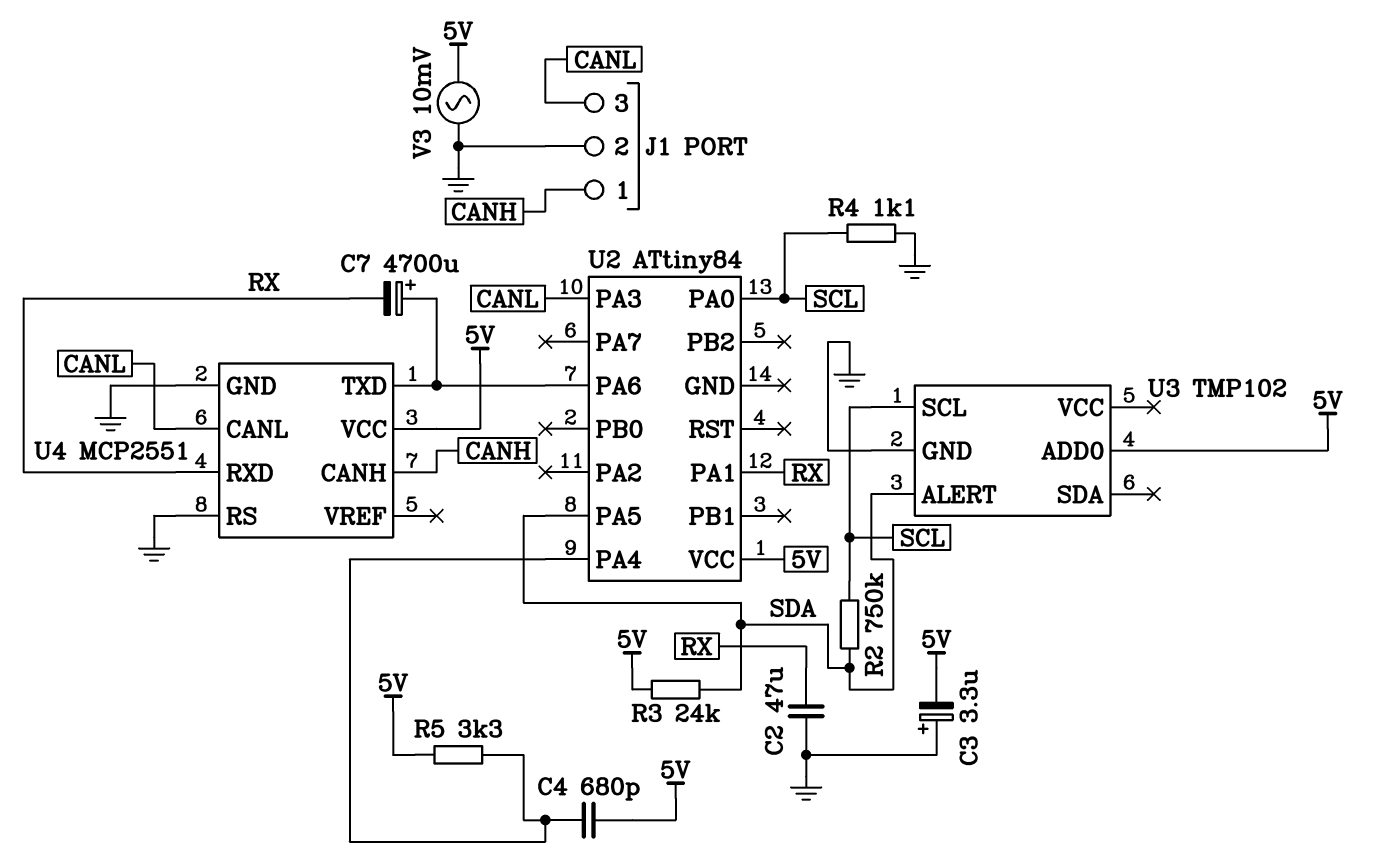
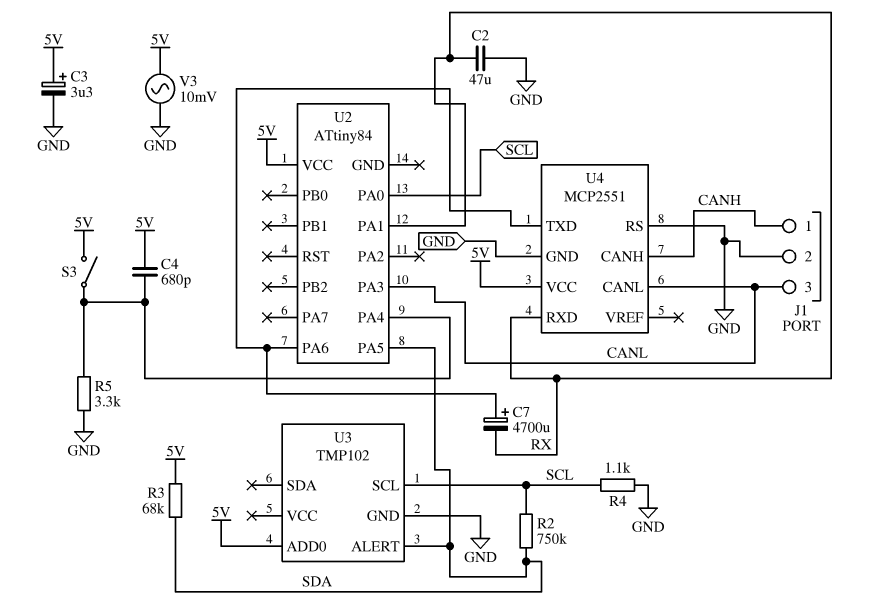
C3: 3.3uF (plus GND, minus 5V) -> 3.3uF (plus 5V, minus GND)
R3: 24k (5V, SDA) -> 68k (5V, SDA)
R5: 3.3k (5V, U2/PA4) -> 3.3k (GND, U2/PA4)
S3: none -> switch (5V, U2/PA4)

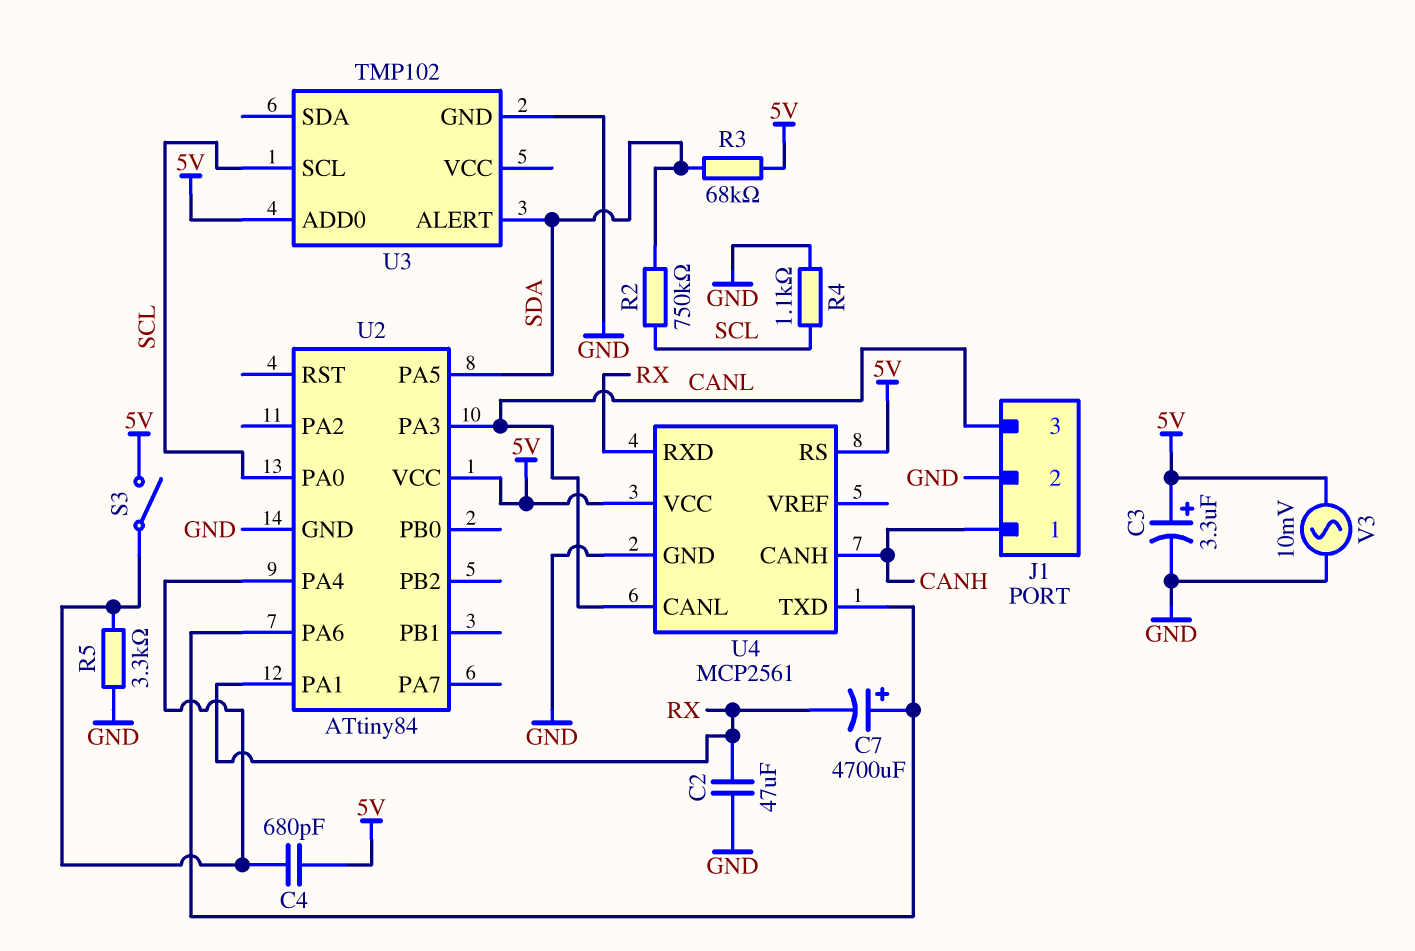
U2 pin GND: none -> GND
U4: MCP2551 -> MCP2561
U4 pin RS: GND -> 5V

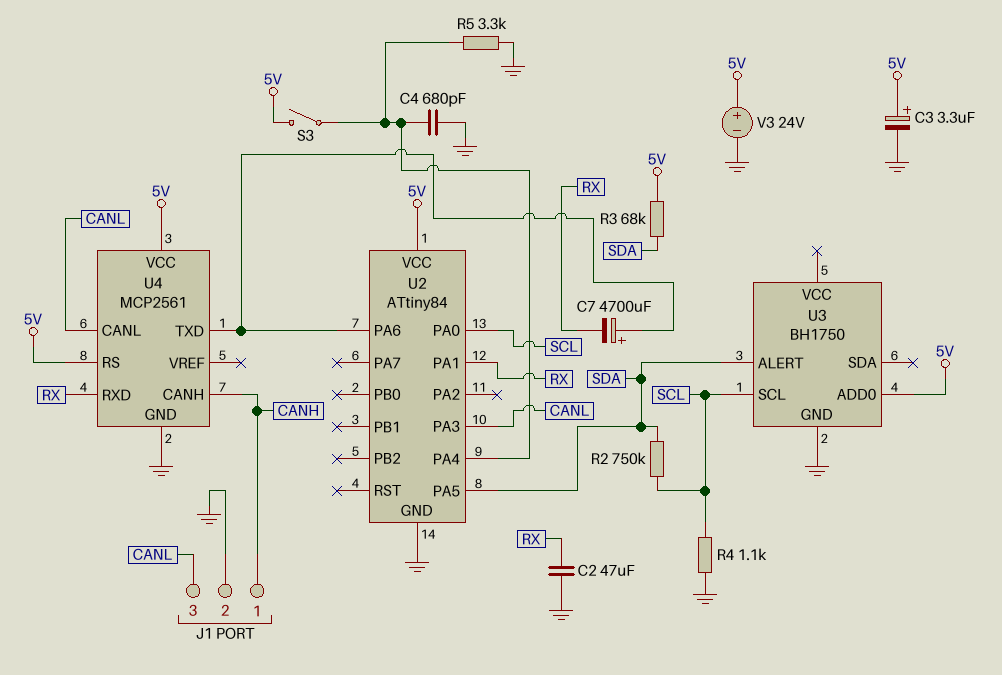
C4: 680pF (5V, U2/PA4) -> 680pF (GND, U2/PA4)
U3: TMP102 -> BH1750
V3: AC 10mV (5V, GND) -> 24V (plus 5V, minus GND)

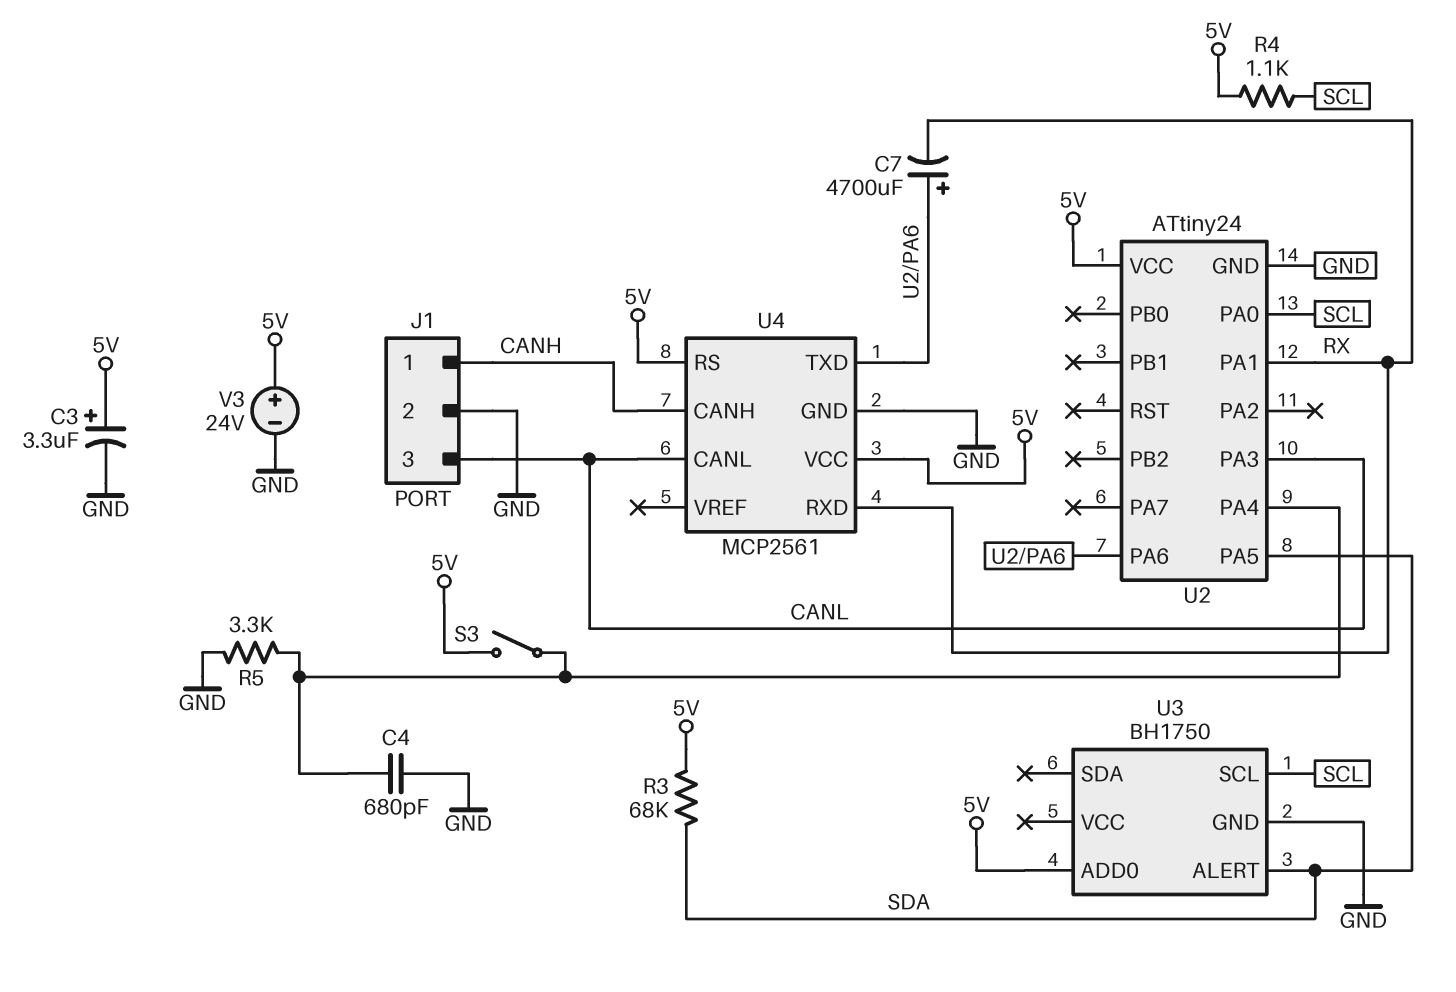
C2: 47uF (GND, RX) -> none
R2: 750k (SCL, SDA) -> none
R4: 1.1k (GND, SCL) -> 1.1k (5V, SCL)
U2: ATtiny84 -> ATtiny24

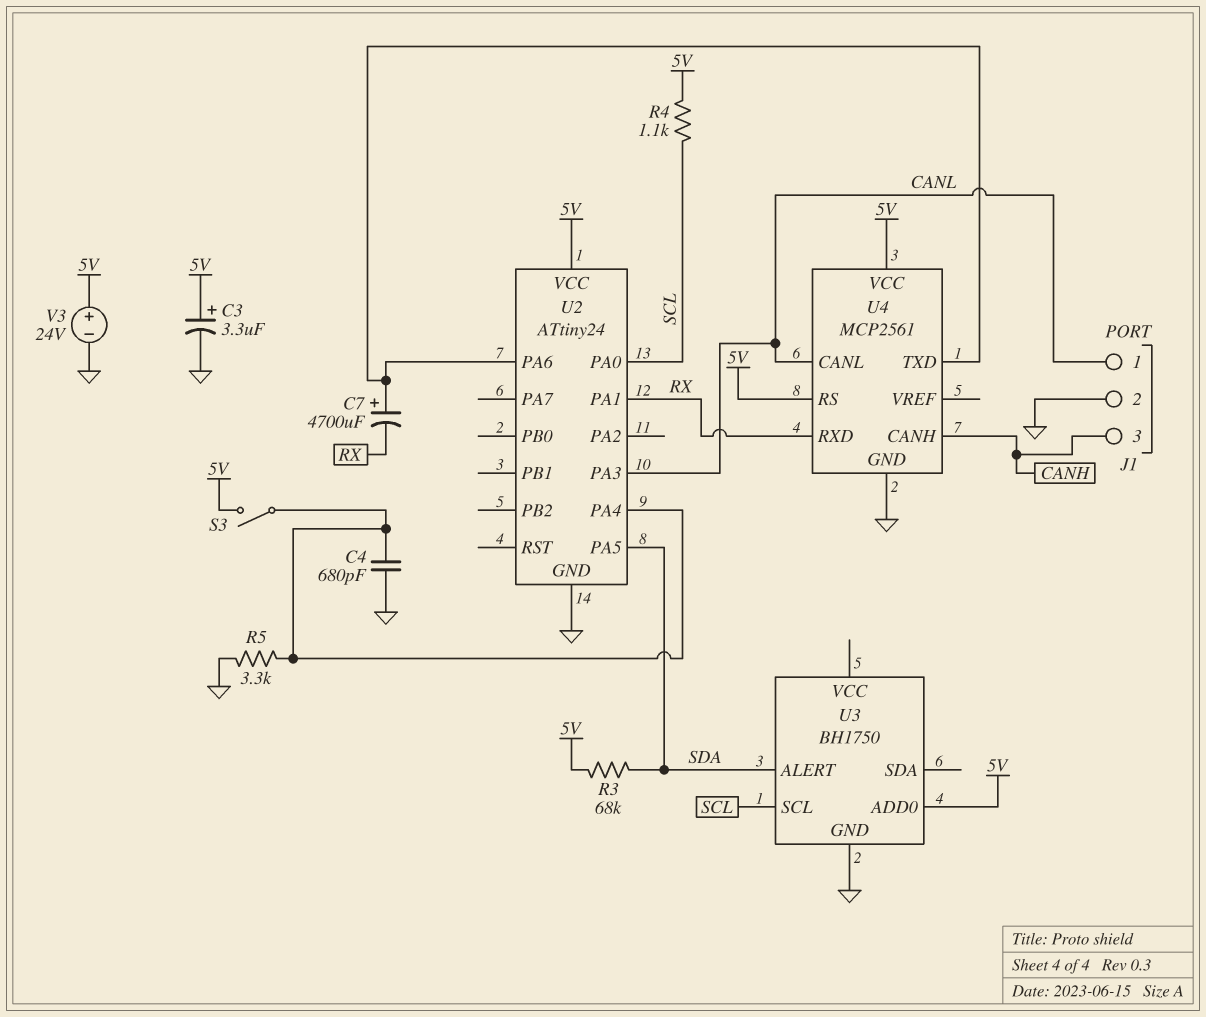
J1 pin 1: CANH -> CANL
J1 pin 3: CANL -> CANH

